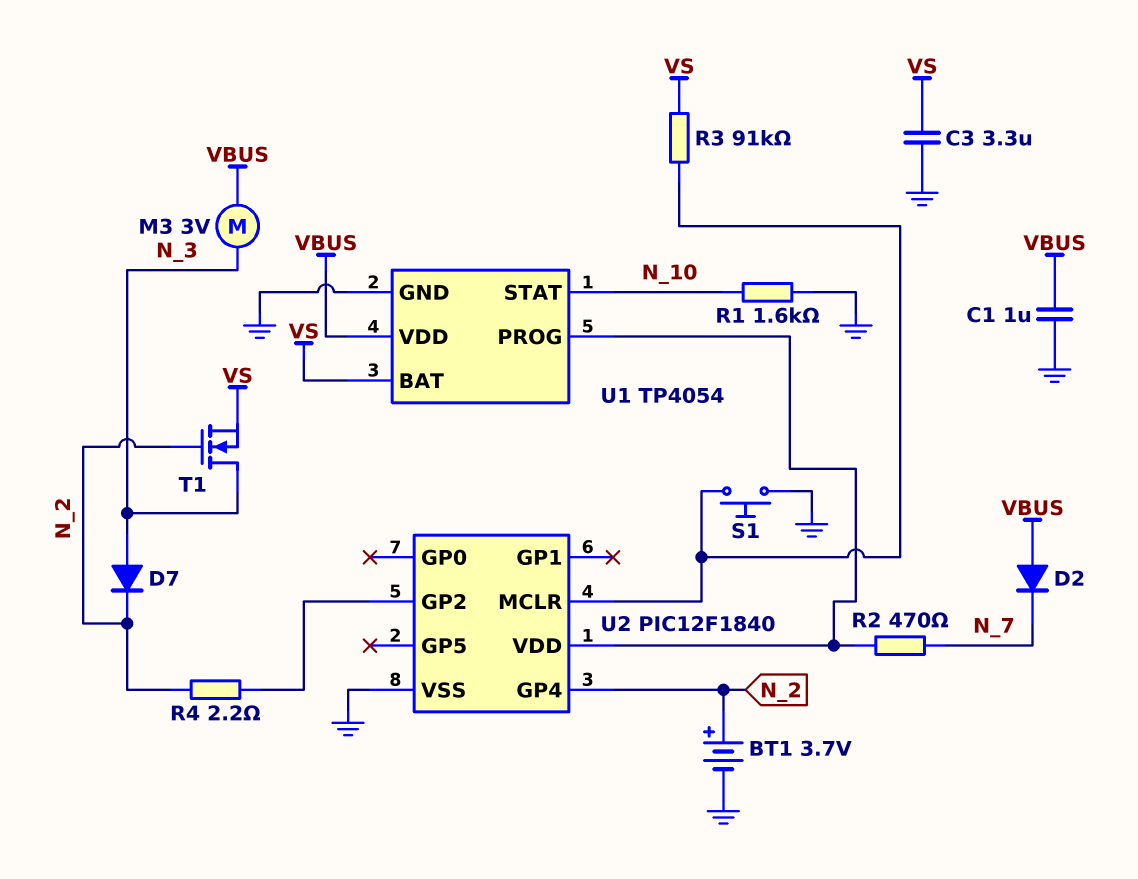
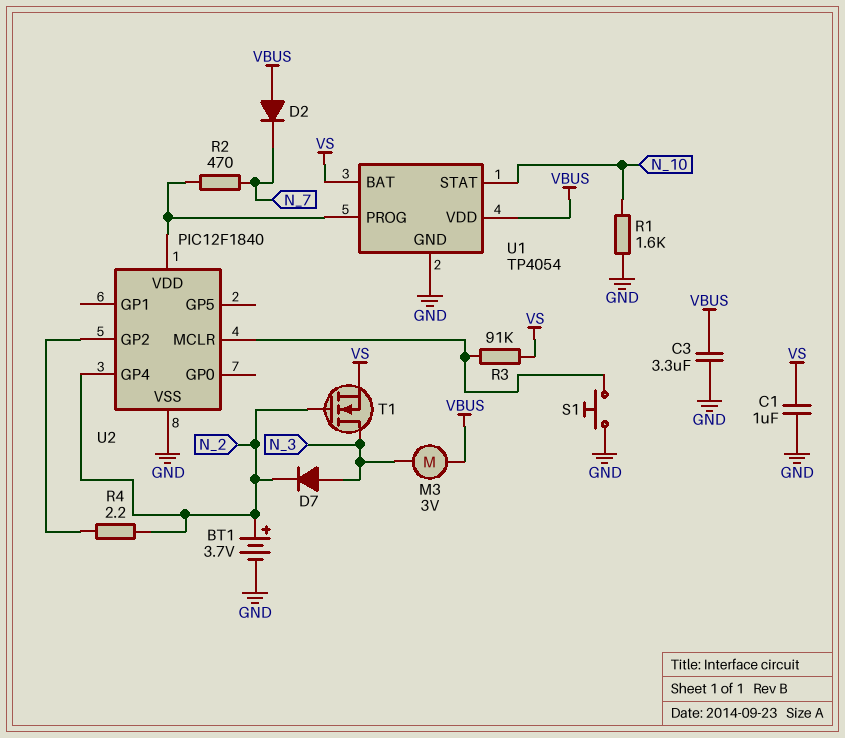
C1: 1uF (GND, VBUS) -> 1uF (GND, VS)
C3: 3.3uF (GND, VS) -> 3.3uF (GND, VBUS)

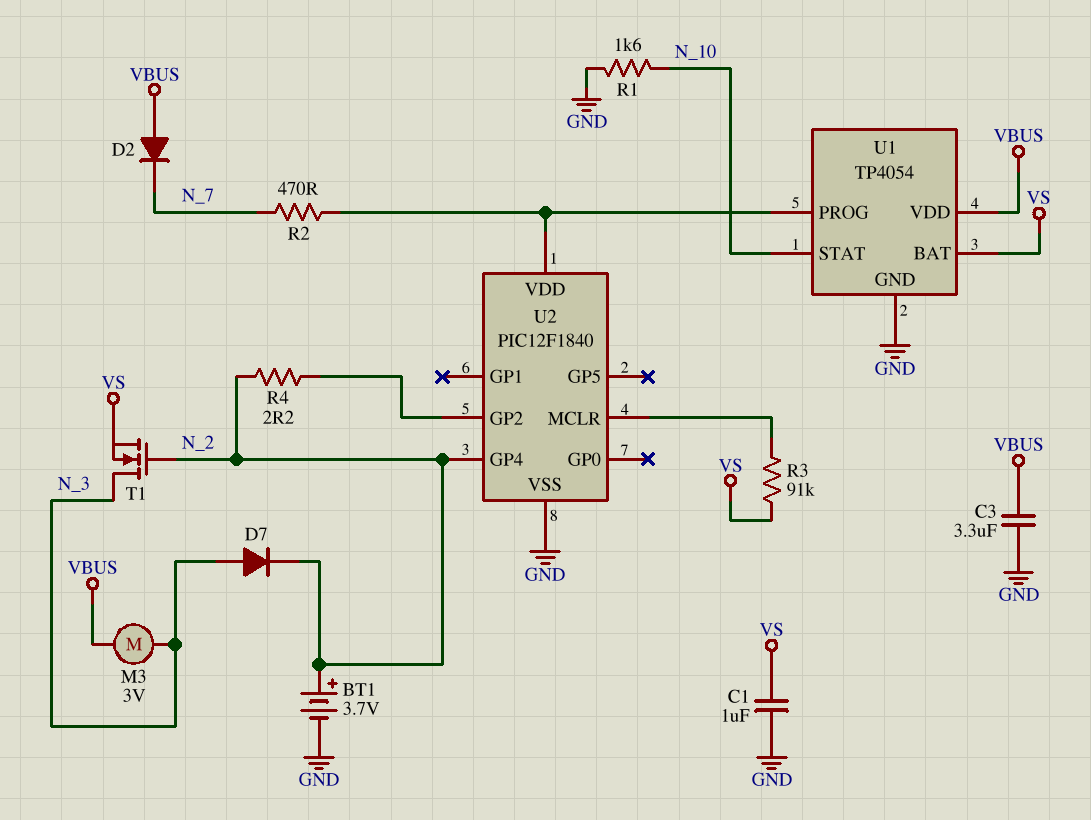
S1: button (GND, U2/MCLR) -> none

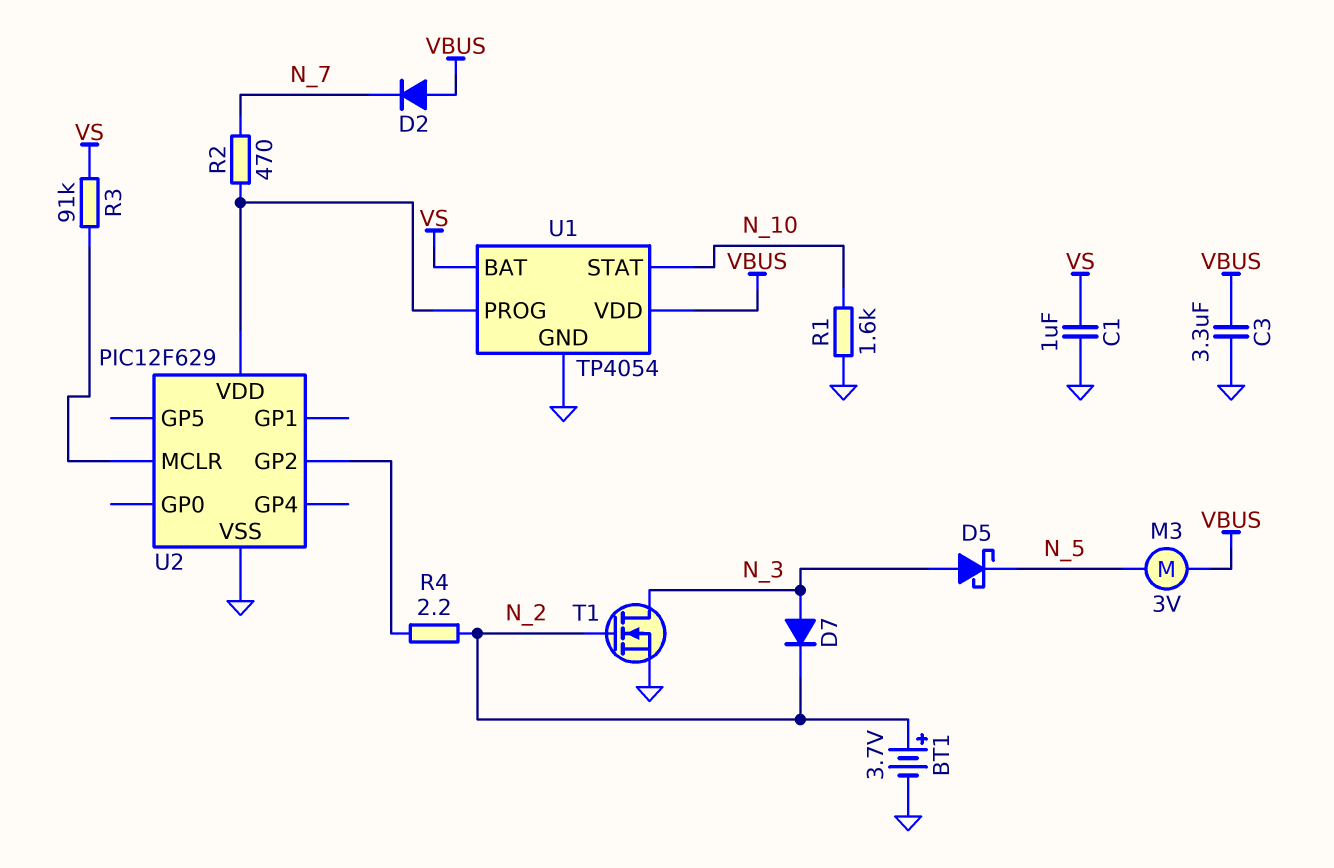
D5: none -> schottky (A N_3, K N_5)
M3: motor 3V (N_3, VBUS) -> motor 3V (N_5, VBUS)
T1: NMOS (G N_2, D N_3, S VS) -> NMOS (G N_2, D N_3, S GND)
U2: PIC12F1840 -> PIC12F629
U2 pin GP4: N_2 -> none

